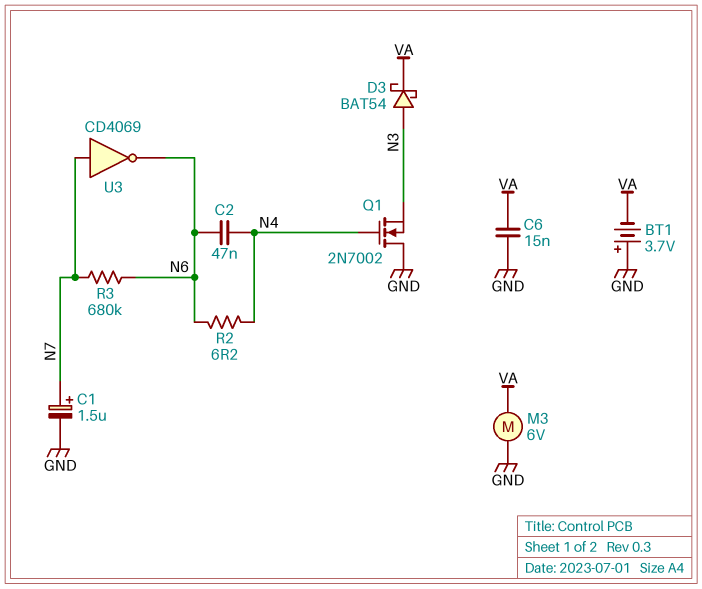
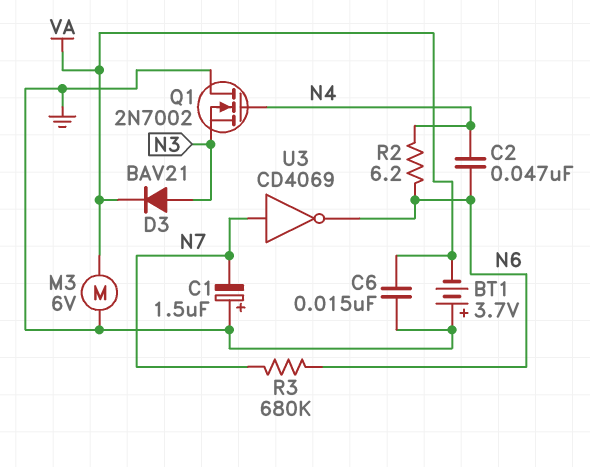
C1: 1.5uF (plus N7, minus GND) -> 1.5uF (plus GND, minus N7)
D3: schottky BAT54 (A N3, K VA) -> diode BAV21 (A N3, K VA)

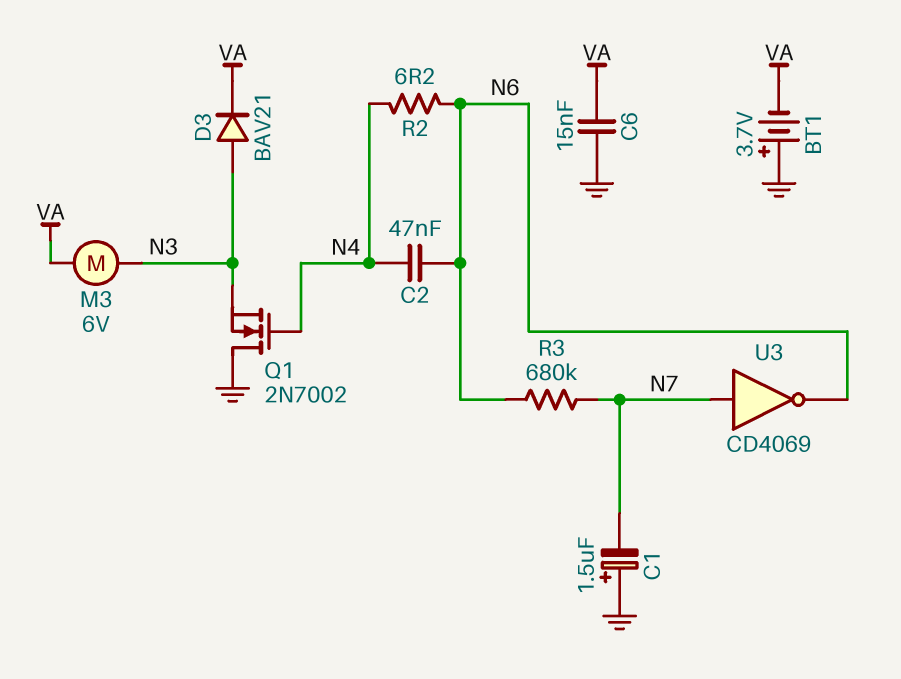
M3: motor 6V (GND, VA) -> motor 6V (N3, VA)

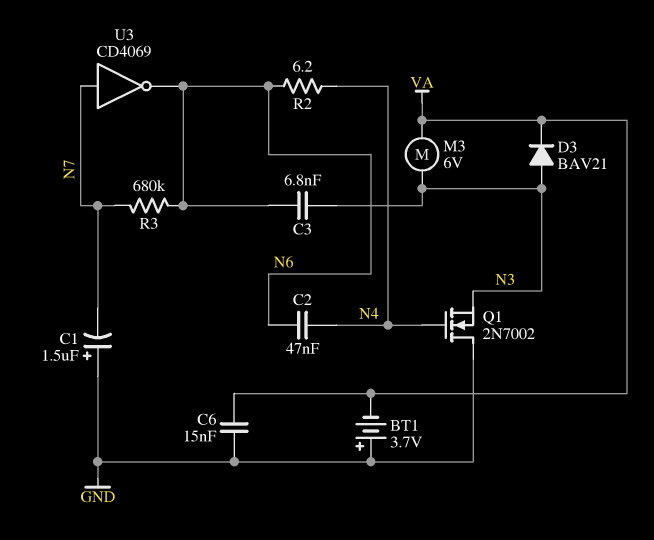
C3: none -> 6.8nF (N3, N6)

